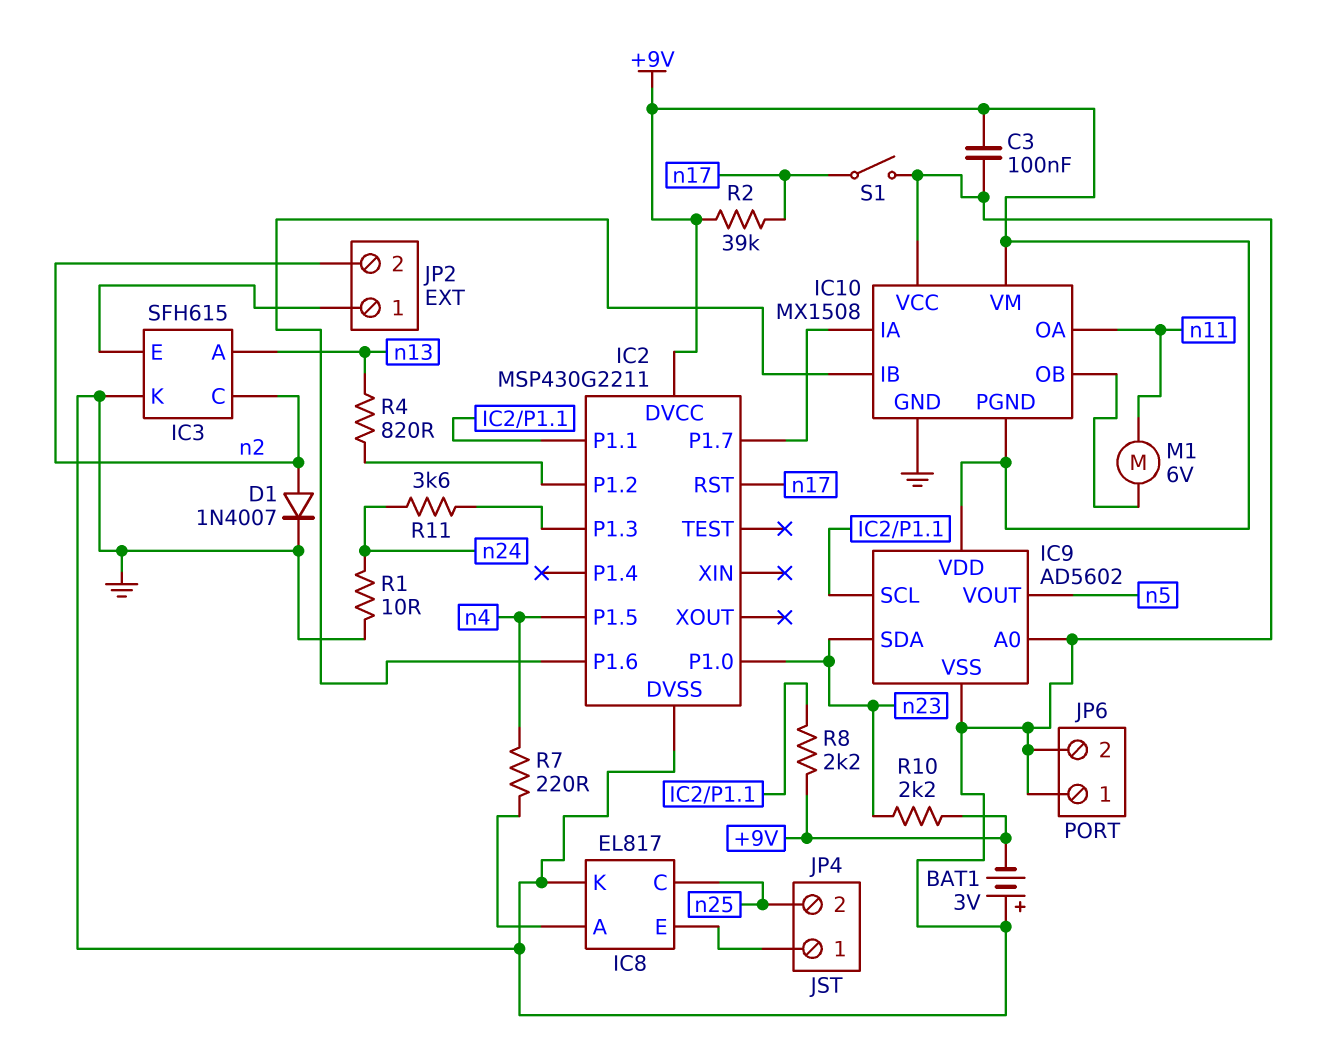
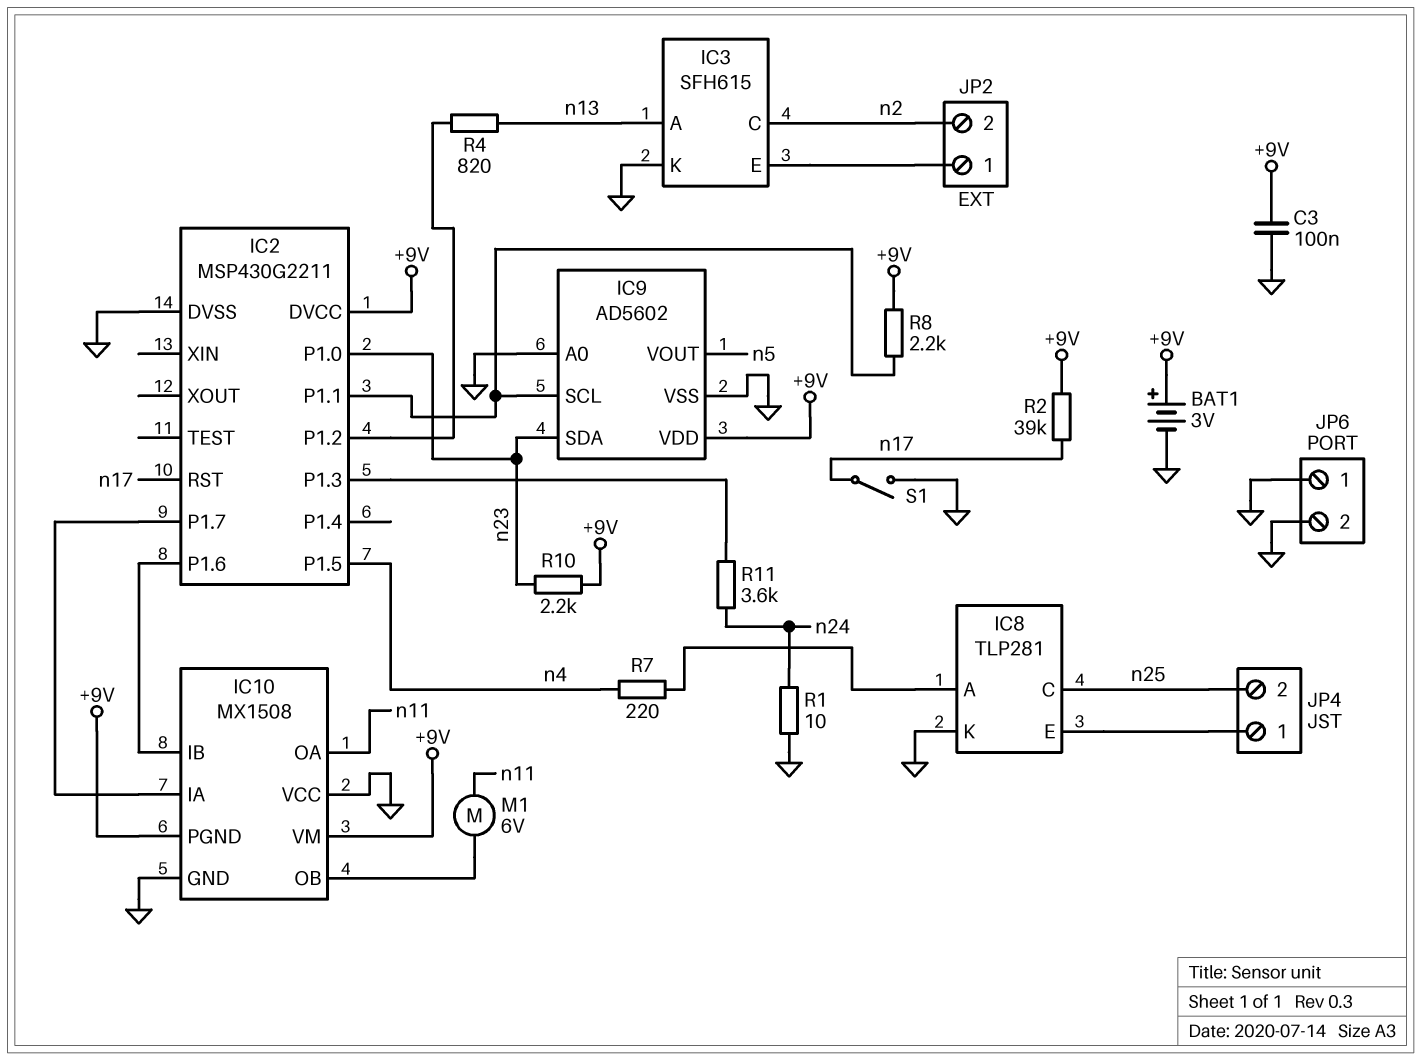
BAT1: 3V (plus GND, minus +9V) -> 3V (plus +9V, minus GND)
D1: diode 1N4007 (A n2, K GND) -> none
IC8: EL817 -> TLP281

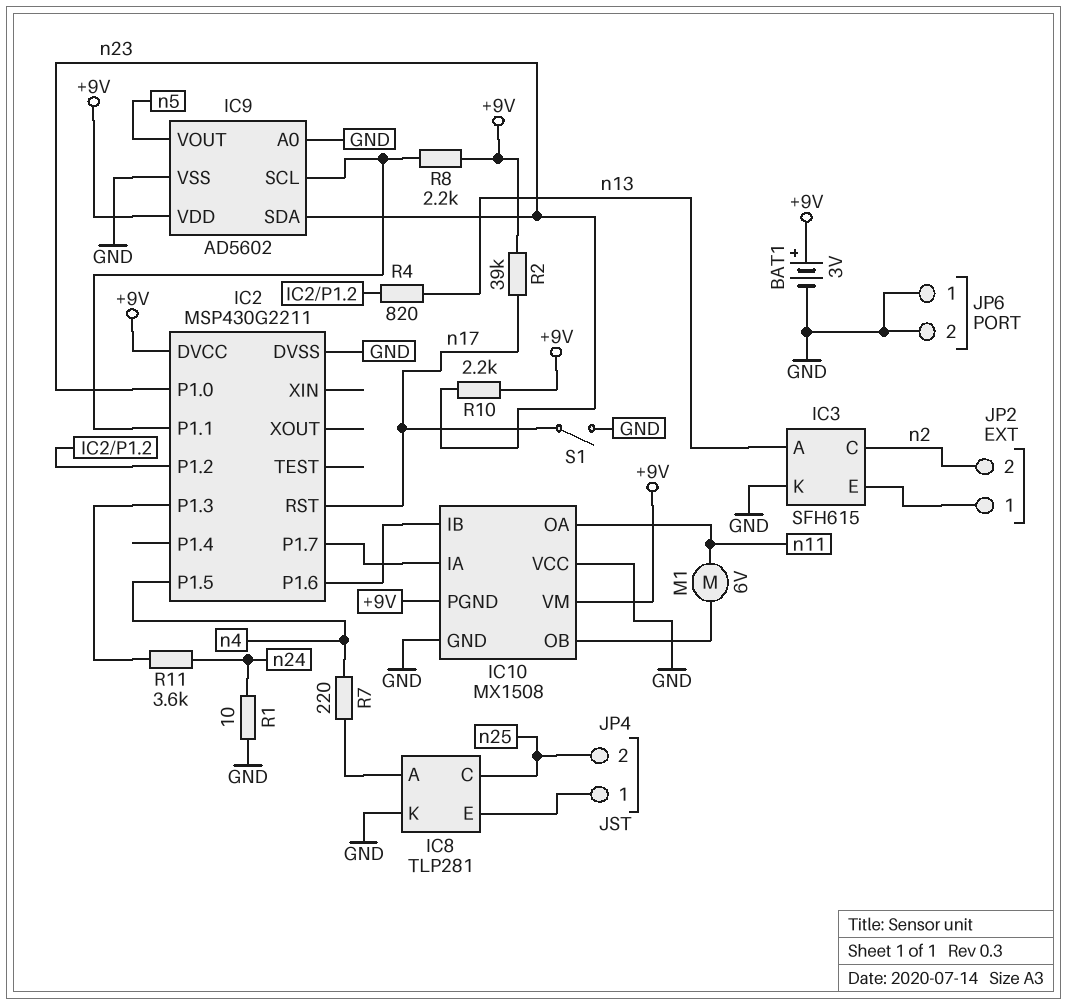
C3: 100nF (+9V, GND) -> none

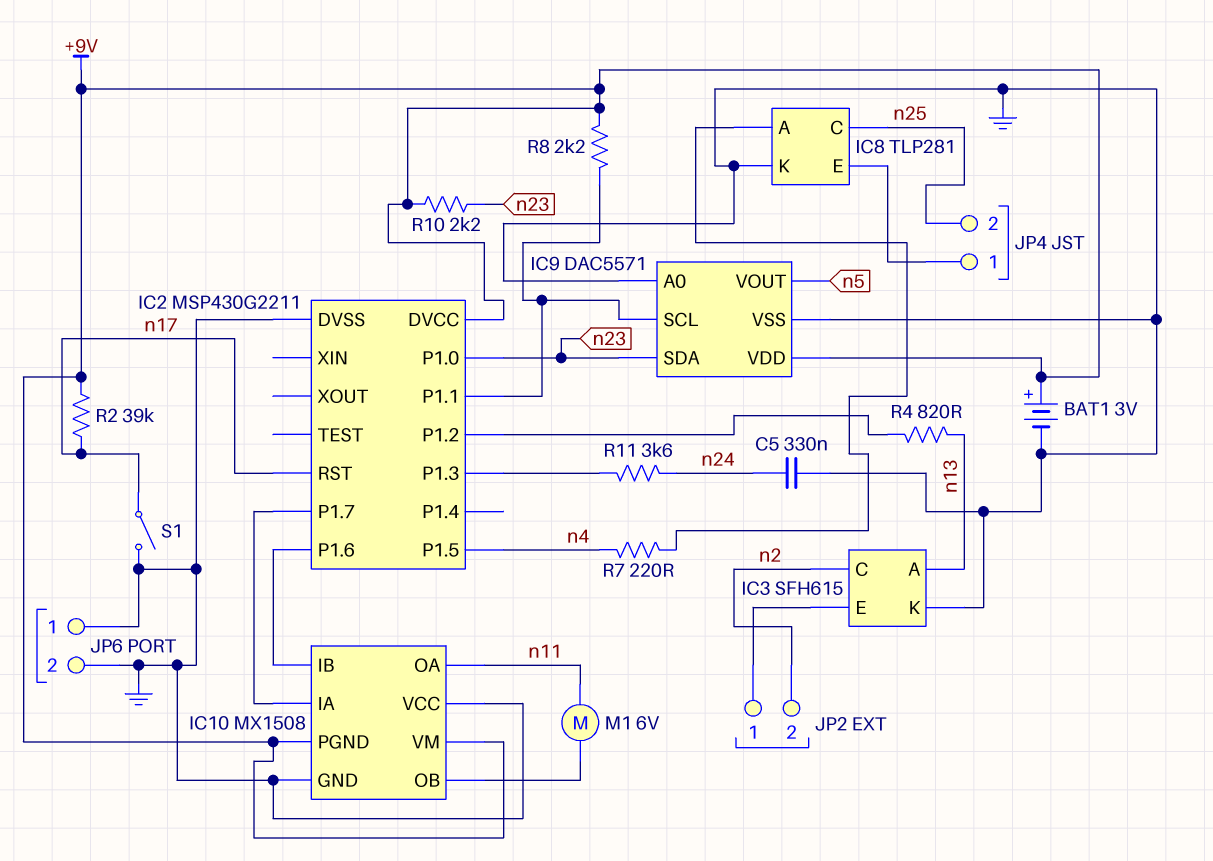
C5: none -> 330nF (GND, n24)
IC9: AD5602 -> DAC5571
R1: 10 (GND, n24) -> none

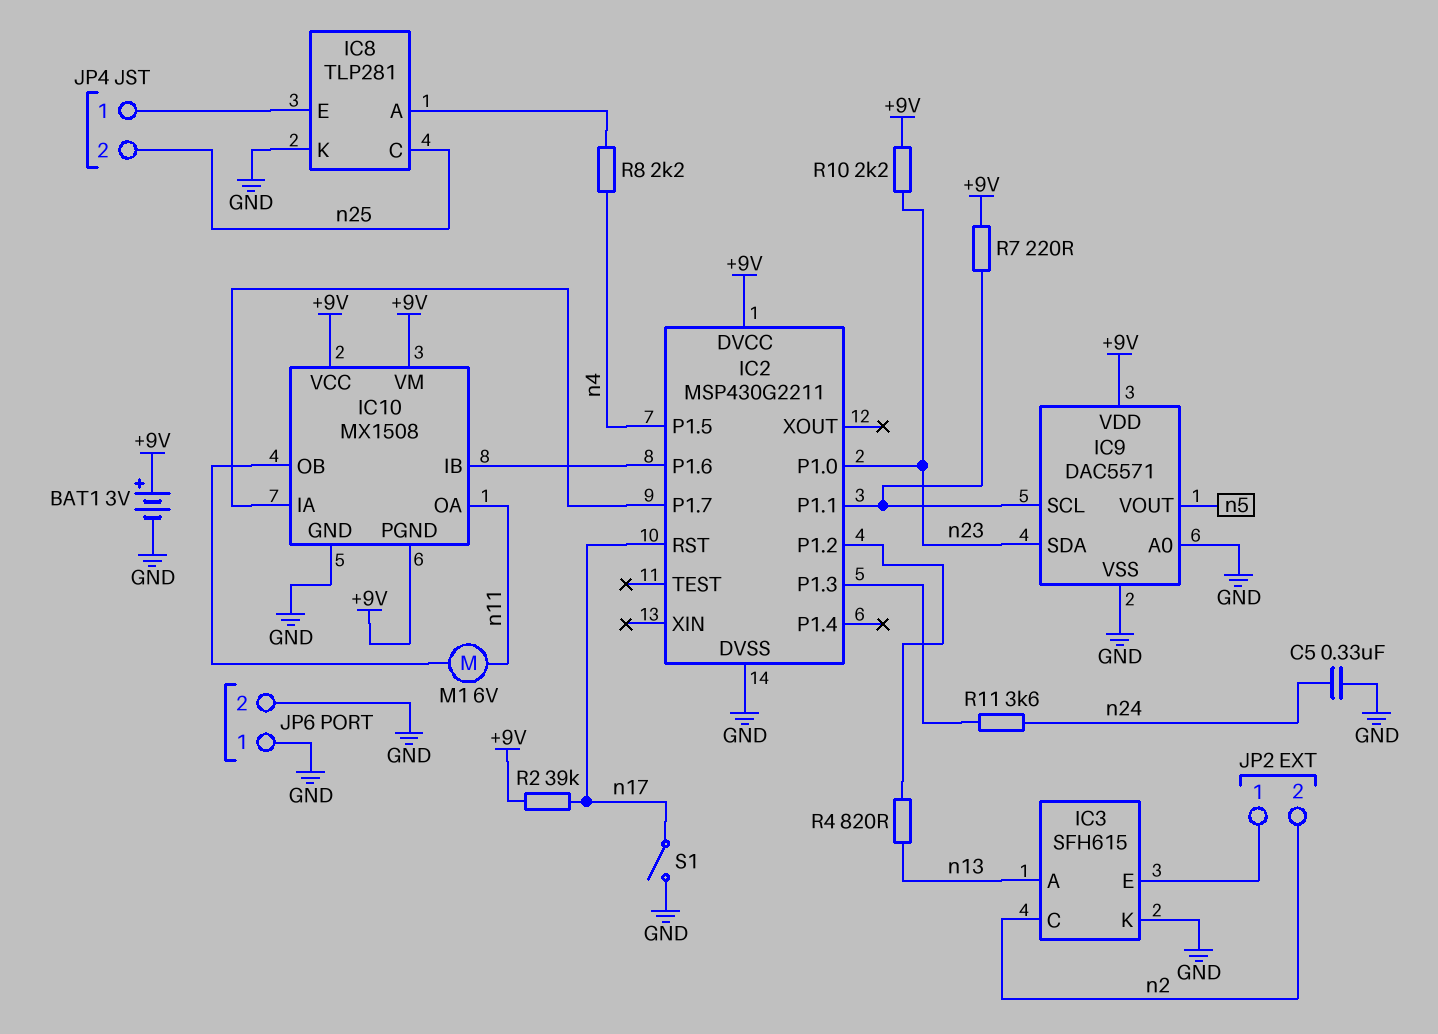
IC10 pin VCC: GND -> +9V
R7: 220 (IC8/A, n4) -> 220 (+9V, IC2/P1.1)
R8: 2.2k (+9V, IC2/P1.1) -> 2.2k (IC8/A, n4)

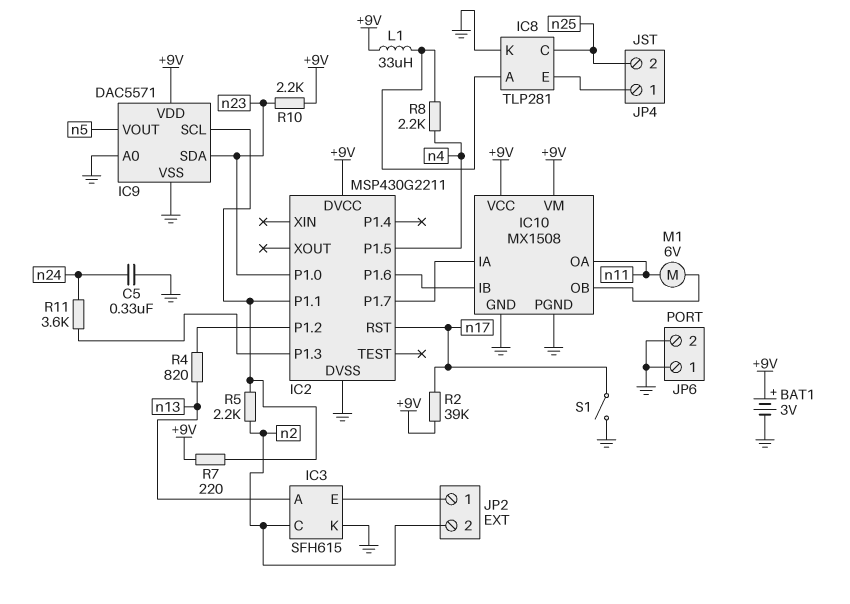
IC10 pin PGND: +9V -> GND
L1: none -> 33uH (+9V, IC8/A)
R5: none -> 2.2k (IC2/P1.1, n2)

